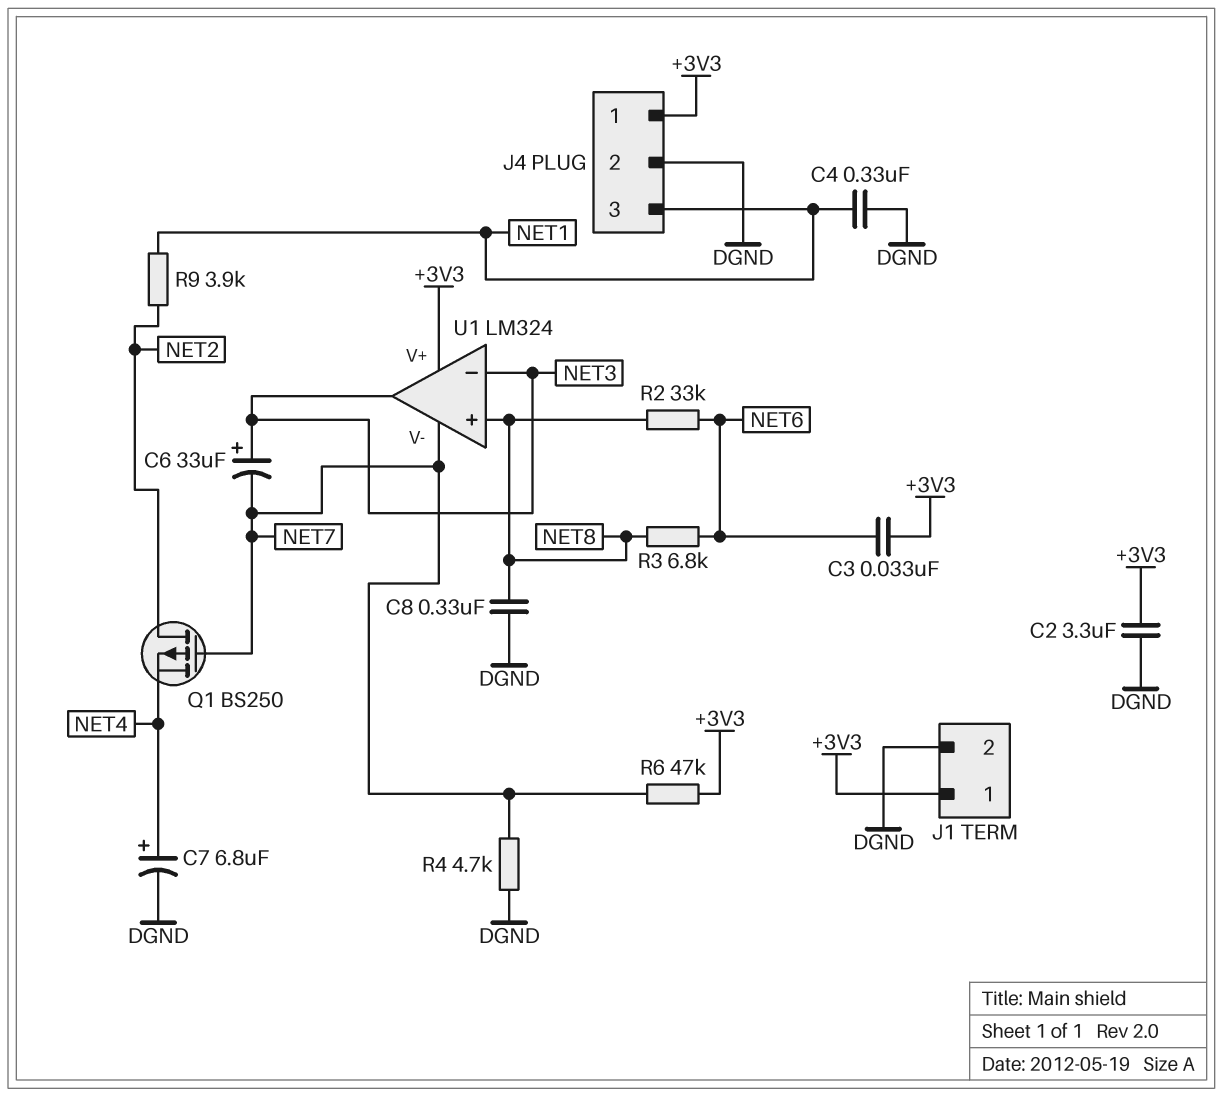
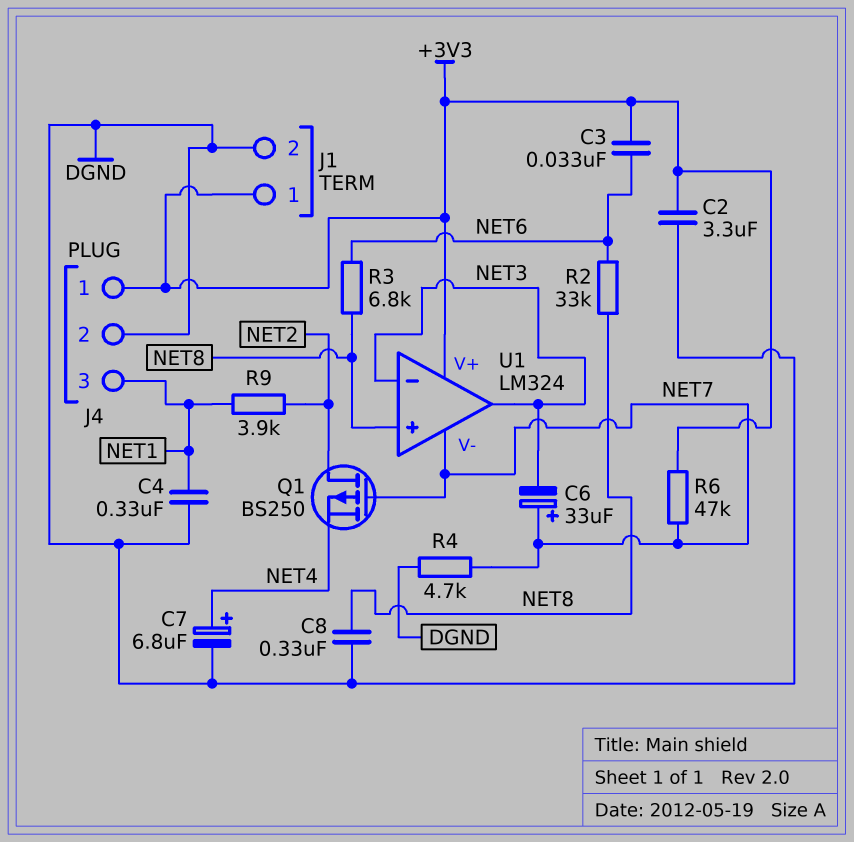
C6: 33uF (plus NET3, minus NET7) -> 33uF (plus NET7, minus NET3)

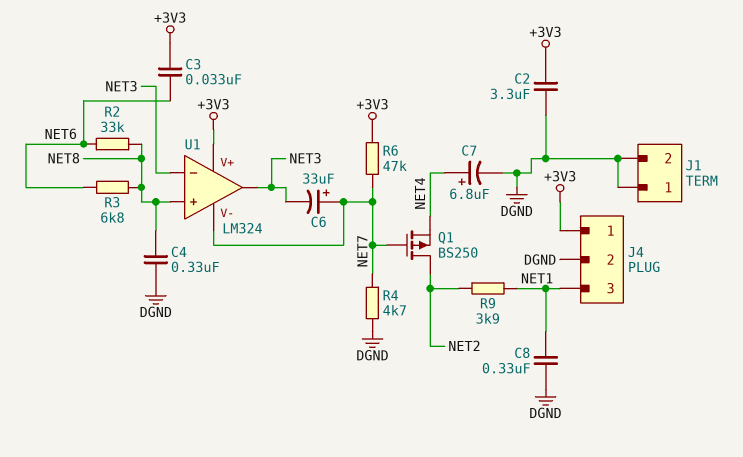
C4: 330nF (DGND, NET1) -> 330nF (DGND, NET8)
C8: 330nF (DGND, NET8) -> 330nF (DGND, NET1)
J1 pin 1: +3V3 -> DGND

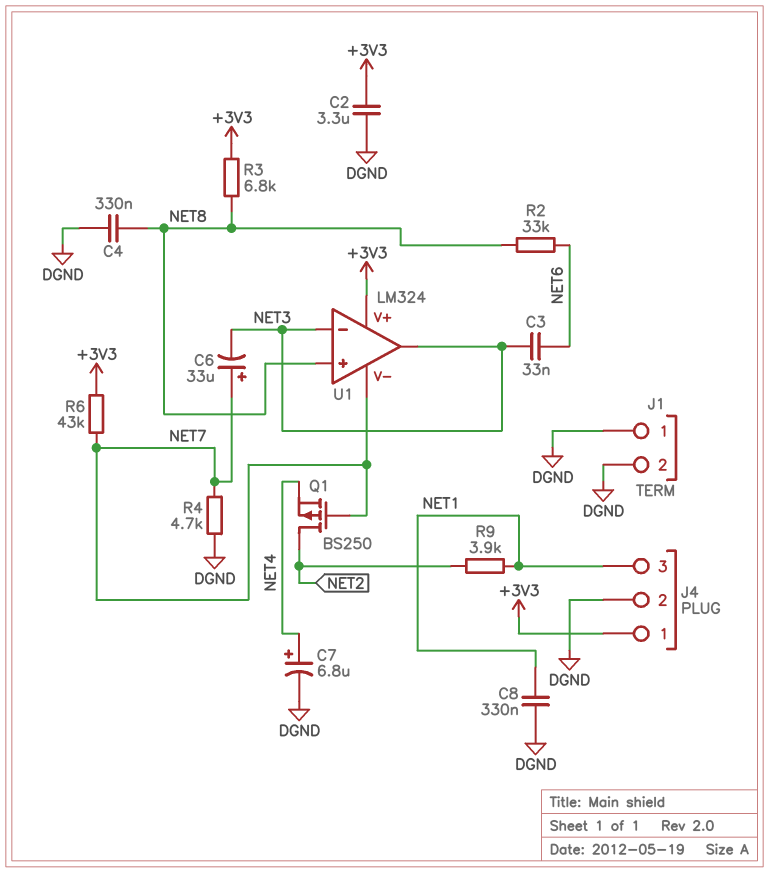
C3: 33nF (+3V3, NET6) -> 33nF (NET3, NET6)
R3: 6.8k (NET6, NET8) -> 6.8k (+3V3, NET8)
R6: 47k (+3V3, NET7) -> 43k (+3V3, NET7)

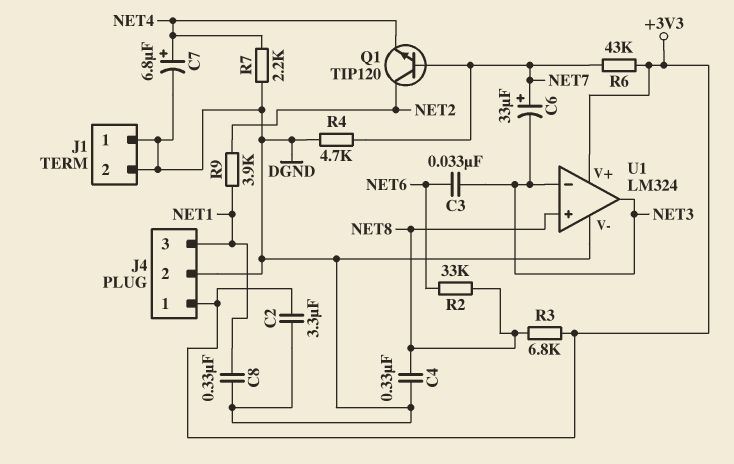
Q1: PMOS BS250 (G NET7, D NET2, S NET4) -> NPN TIP120 (B NET7, C NET2, E NET4)
R7: none -> 2.2k (DGND, NET4)
U1 pin V-: NET7 -> DGND

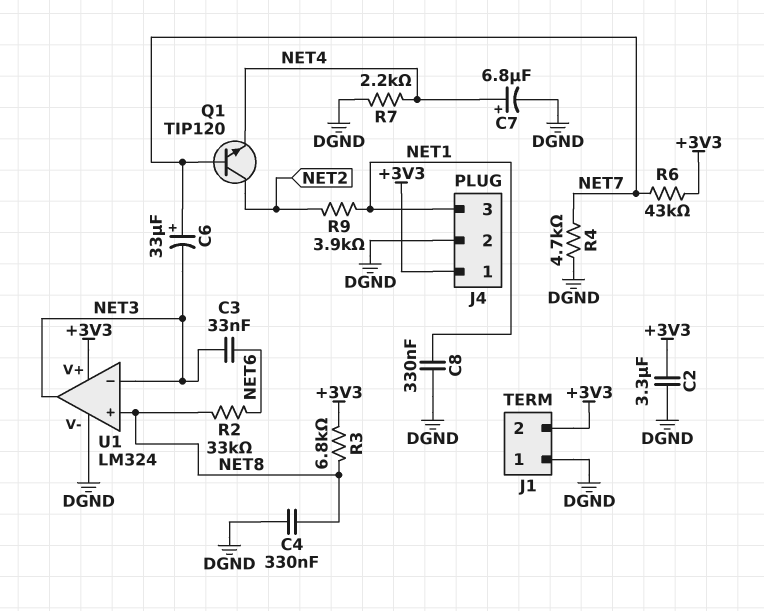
J1 pin 2: DGND -> +3V3

